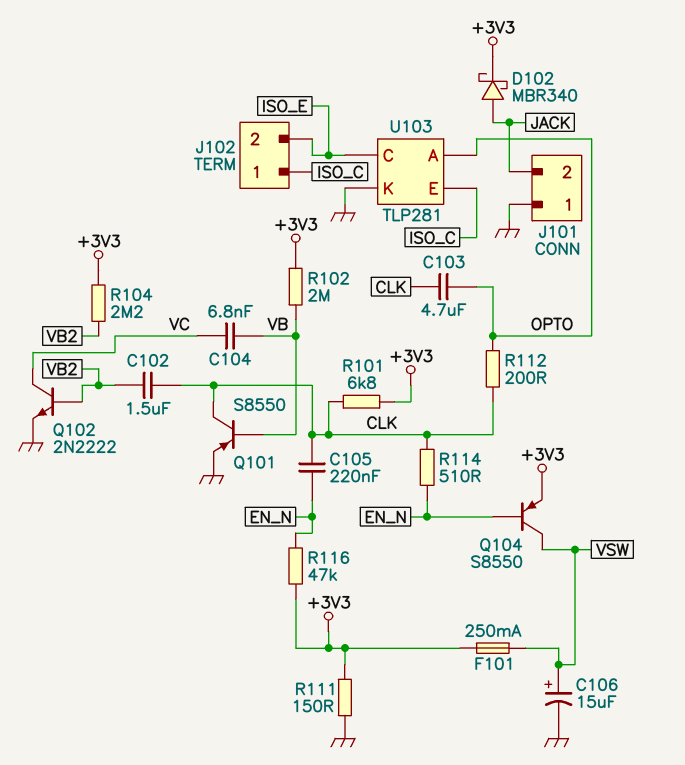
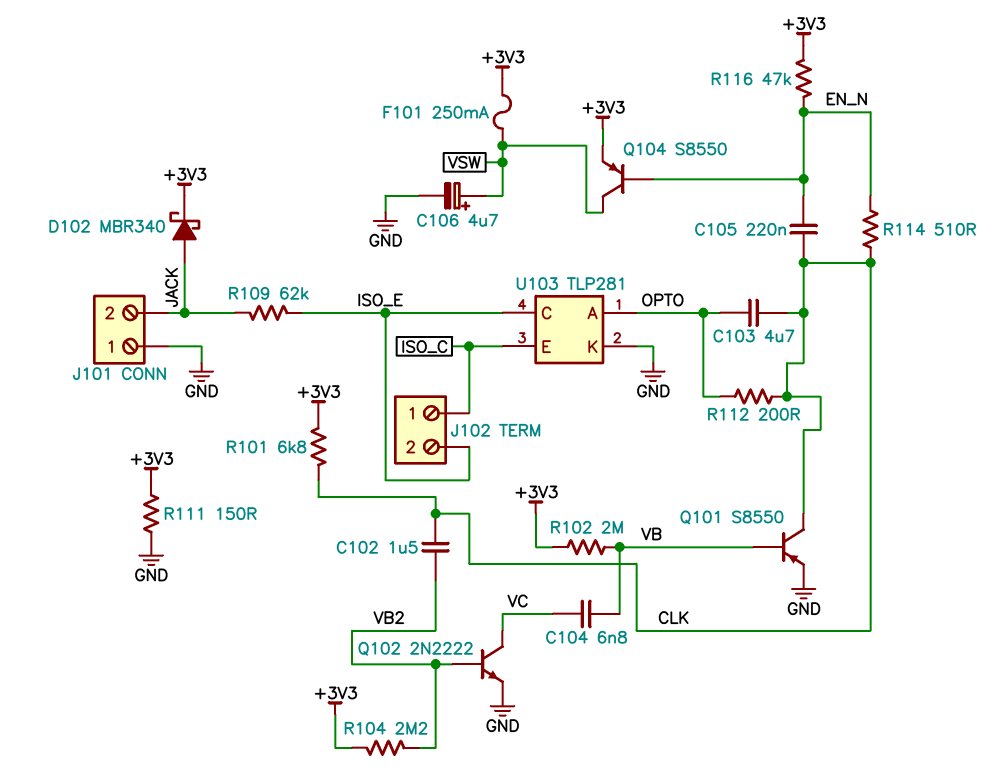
C106: 15uF (plus VSW, minus GND) -> 4.7uF (plus VSW, minus GND)
R109: none -> 62k (ISO_E, JACK)

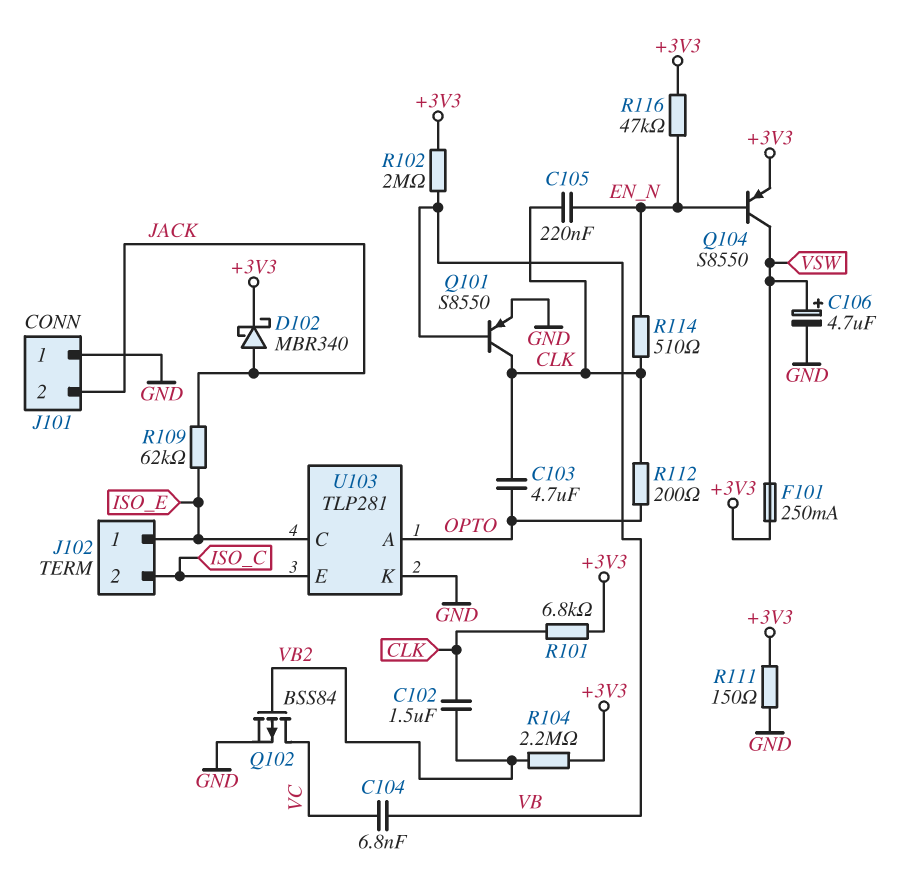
J102 pin 1: ISO_C -> ISO_E
J102 pin 2: ISO_E -> ISO_C
Q102: NPN 2N2222 (B VB2, C VC, E GND) -> PMOS BSS84 (G VB2, D VC, S GND)

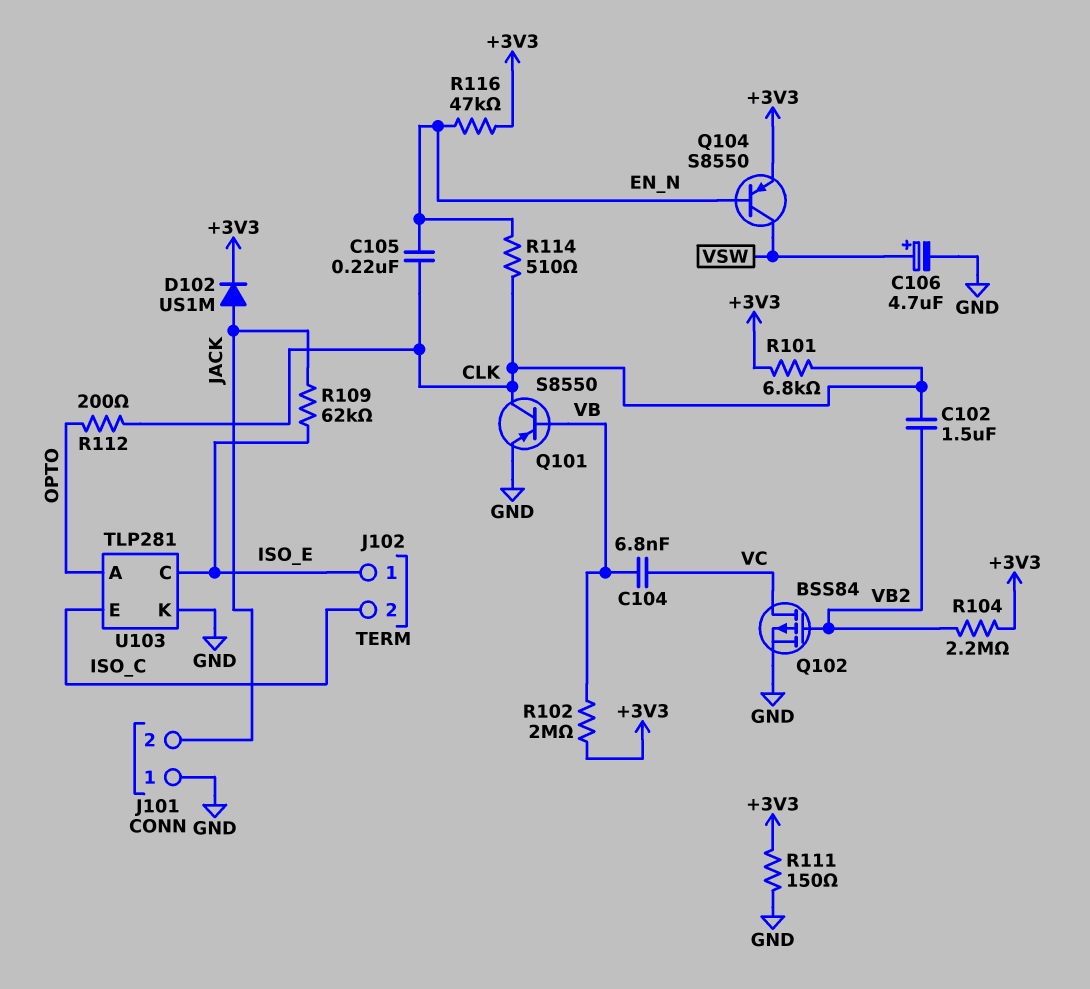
C103: 4.7uF (CLK, OPTO) -> none
D102: schottky MBR340 (A JACK, K +3V3) -> diode US1M (A JACK, K +3V3)
F101: 250mA (+3V3, VSW) -> none

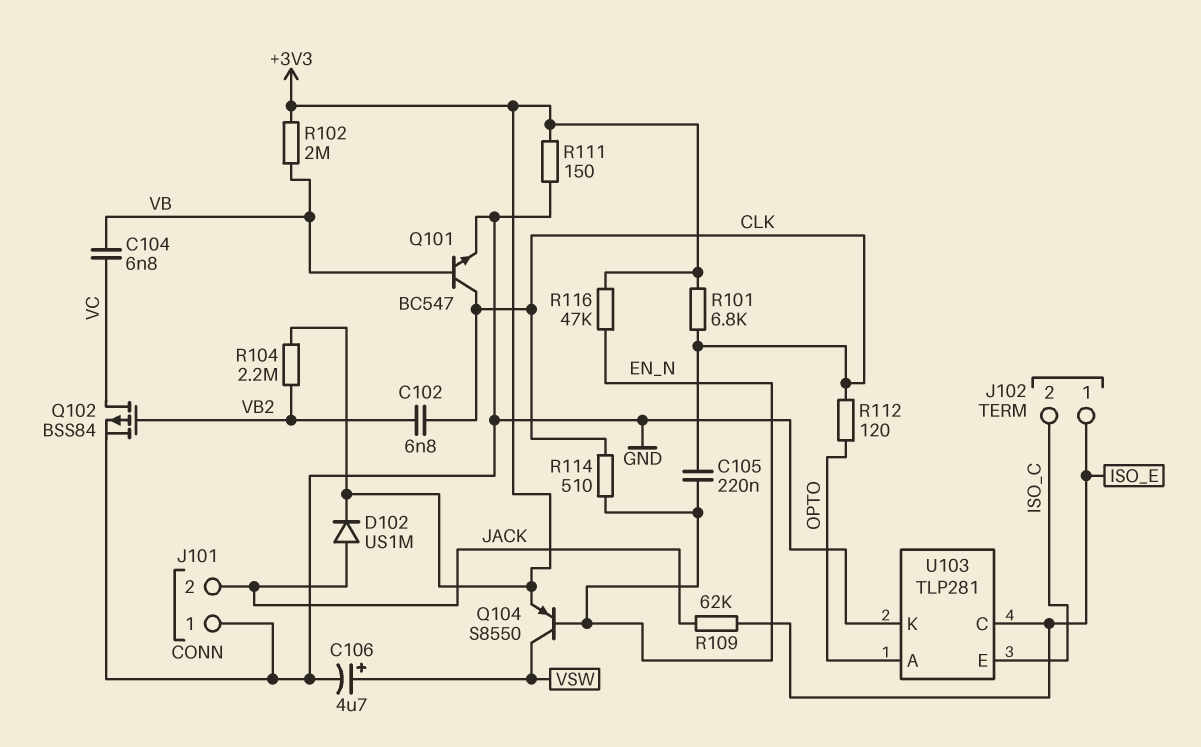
C102: 1.5uF (CLK, VB2) -> 6.8nF (CLK, VB2)
Q101: PNP S8550 (B VB, C CLK, E GND) -> NPN BC547 (B VB, C CLK, E GND)
R112: 200 (CLK, OPTO) -> 120 (CLK, OPTO)

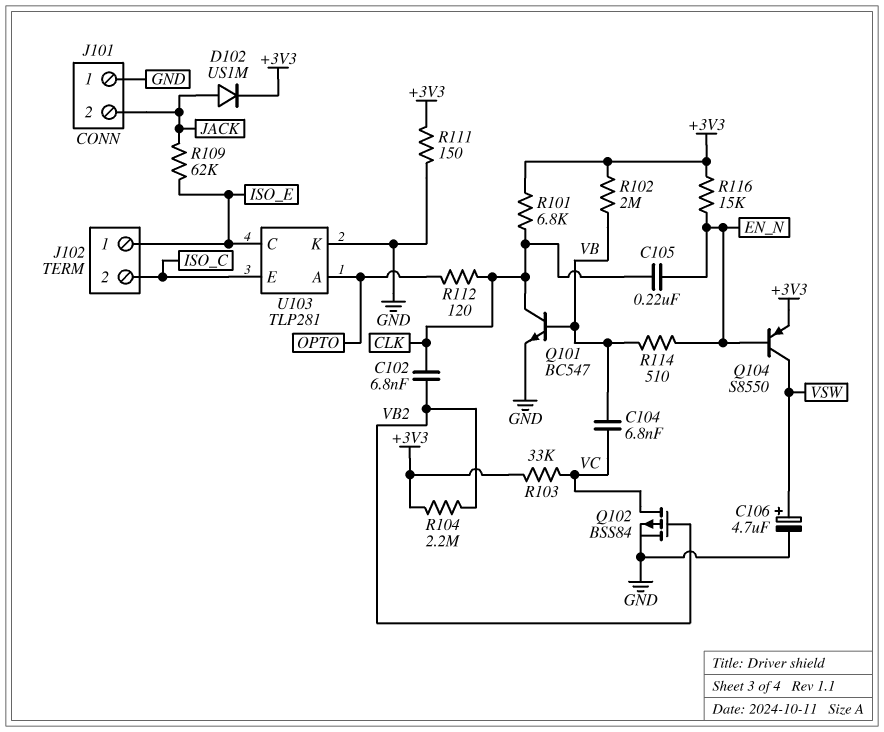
R103: none -> 33k (+3V3, VC)
R114: 510 (CLK, EN_N) -> 510 (EN_N, VB)
R116: 47k (+3V3, EN_N) -> 15k (+3V3, EN_N)

